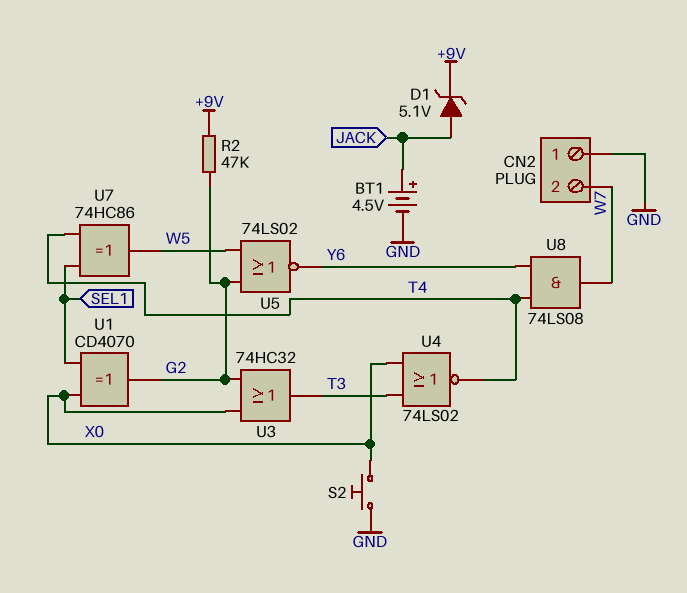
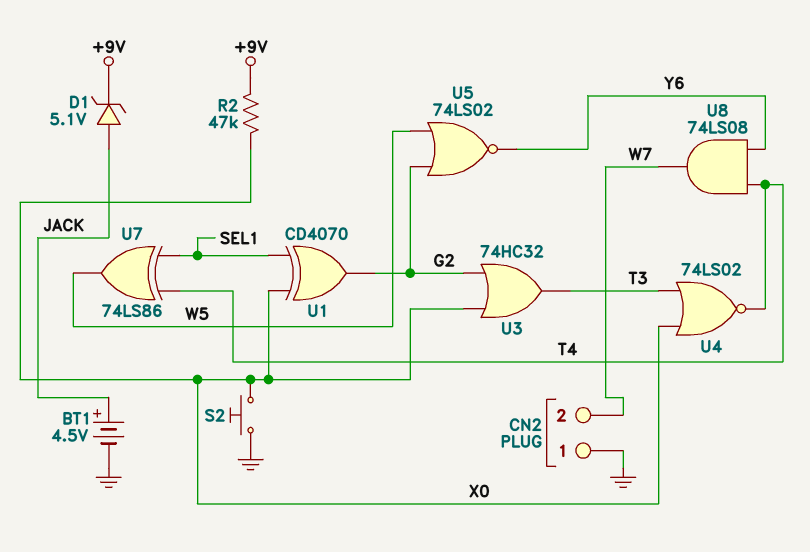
R2: 47k (+9V, G2) -> 47k (+9V, X0)
U7: XOR 74HC86 (in SEL1, in T4, out W5) -> XOR 74LS86 (in SEL1, in T4, out W5)

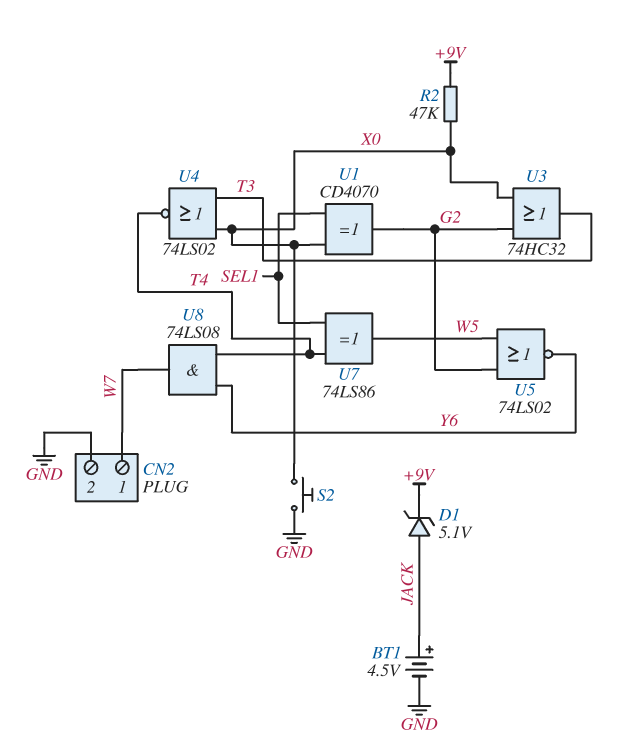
CN2 pin 1: GND -> W7
CN2 pin 2: W7 -> GND

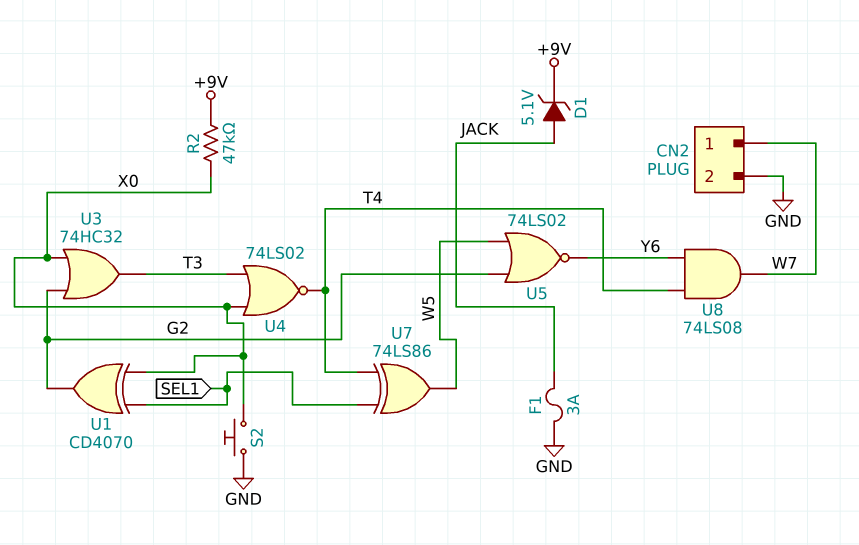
BT1: 4.5V (plus JACK, minus GND) -> none
F1: none -> 3A (GND, JACK)

